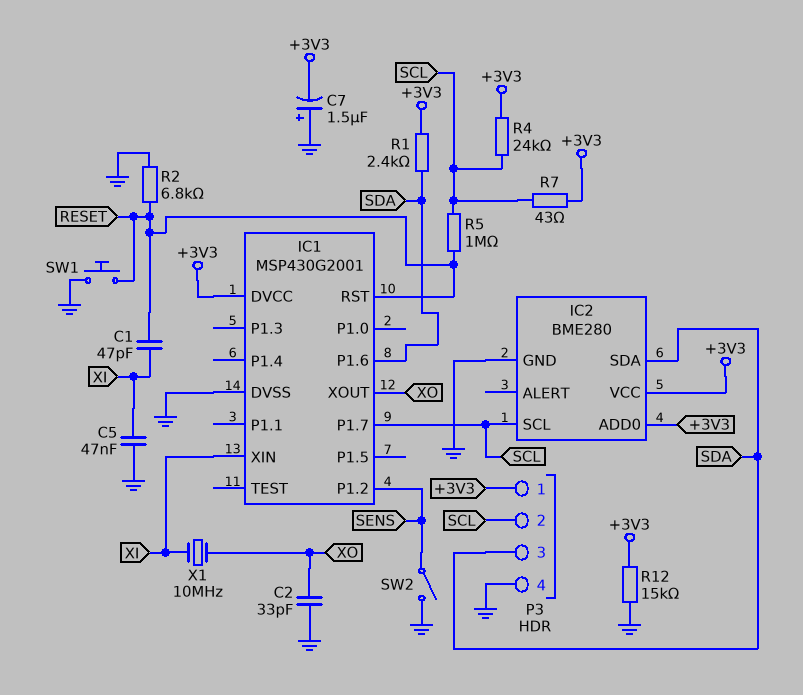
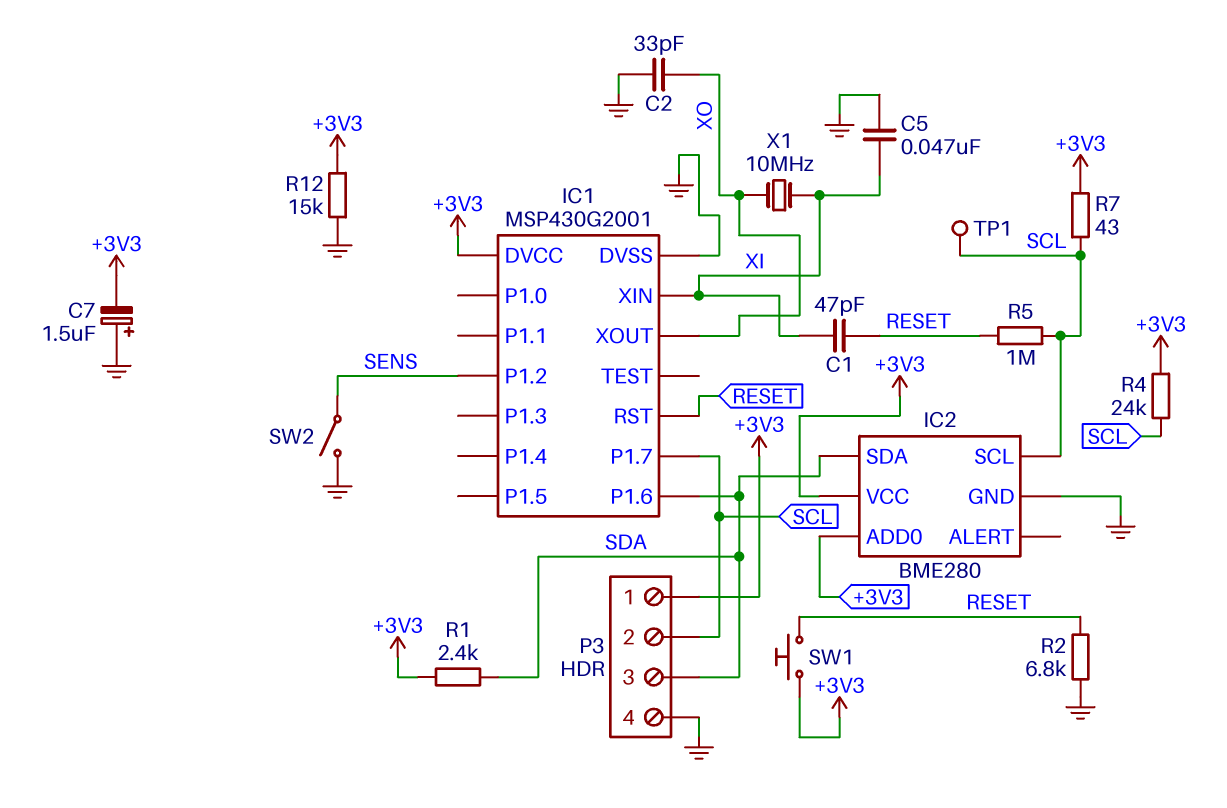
SW1: button (GND, RESET) -> button (+3V3, RESET)
TP1: none -> test point (SCL)

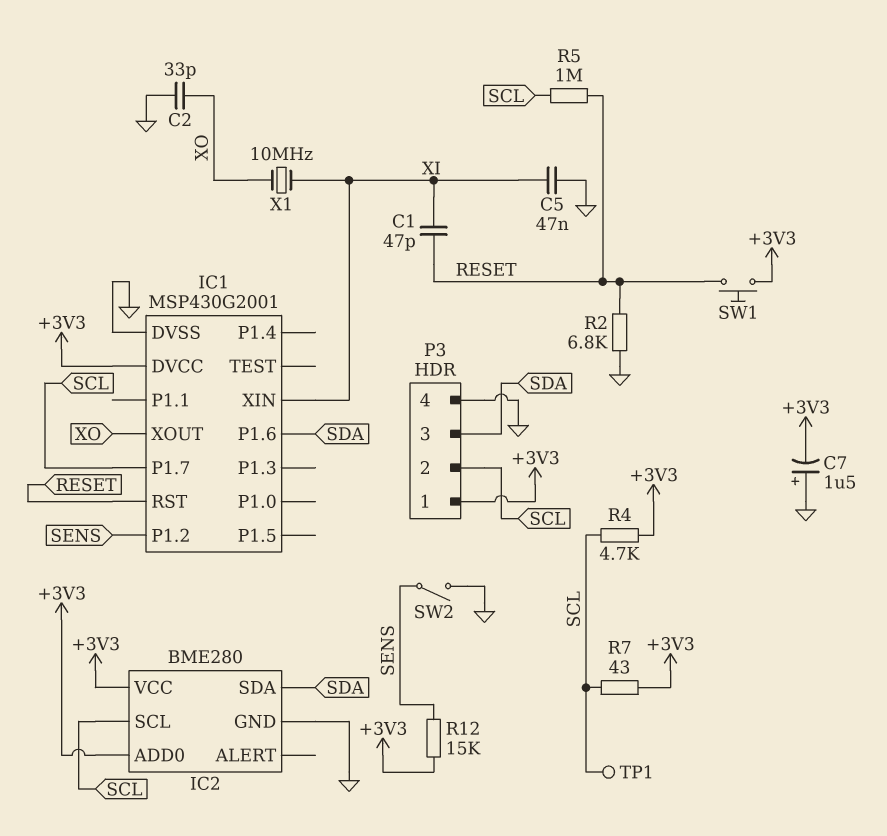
R1: 2.4k (+3V3, SDA) -> none
R4: 24k (+3V3, SCL) -> 4.7k (+3V3, SCL)
R12: 15k (+3V3, GND) -> 15k (+3V3, SENS)

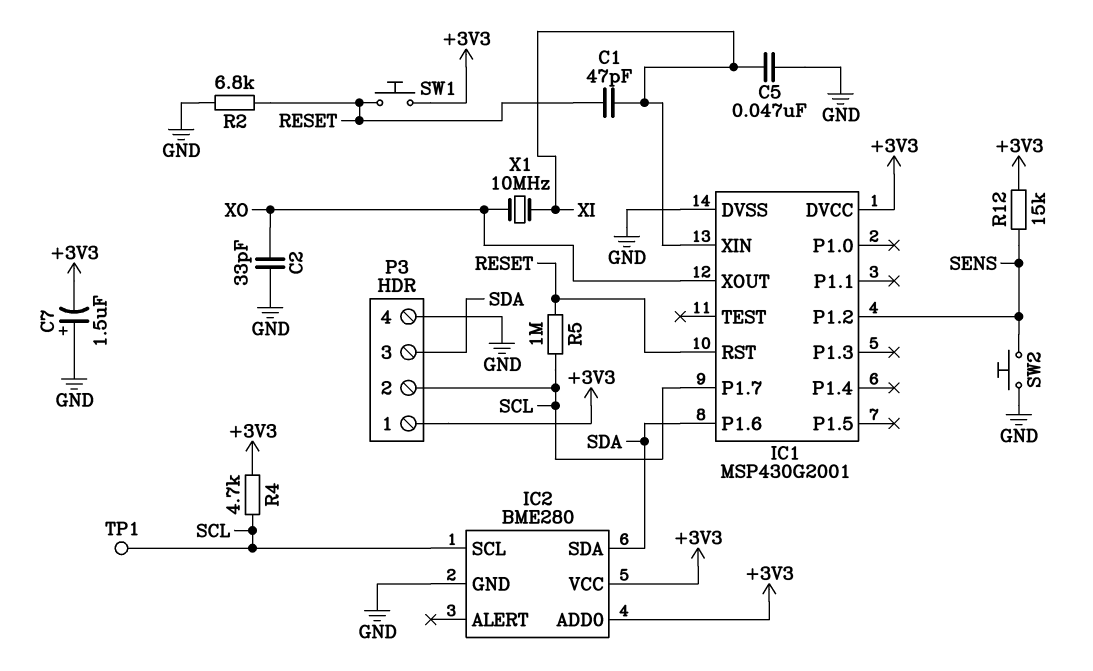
R7: 43 (+3V3, SCL) -> none
SW2: switch (GND, SENS) -> button (GND, SENS)

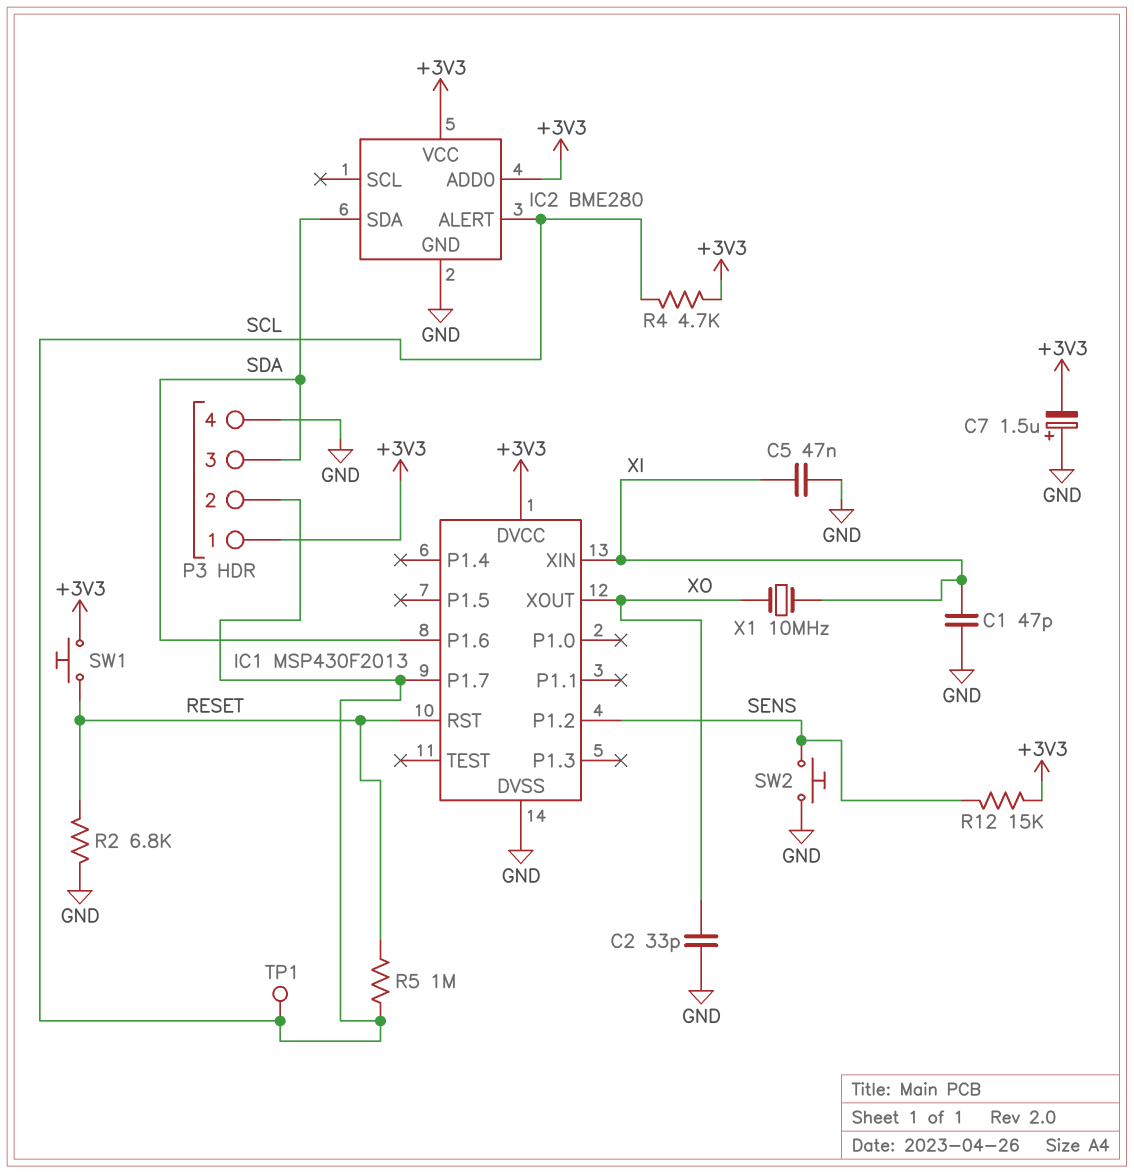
C1: 47pF (RESET, XI) -> 47pF (GND, XI)
IC1: MSP430G2001 -> MSP430F2013
IC2 pin ALERT: none -> SCL
IC2 pin SCL: SCL -> none

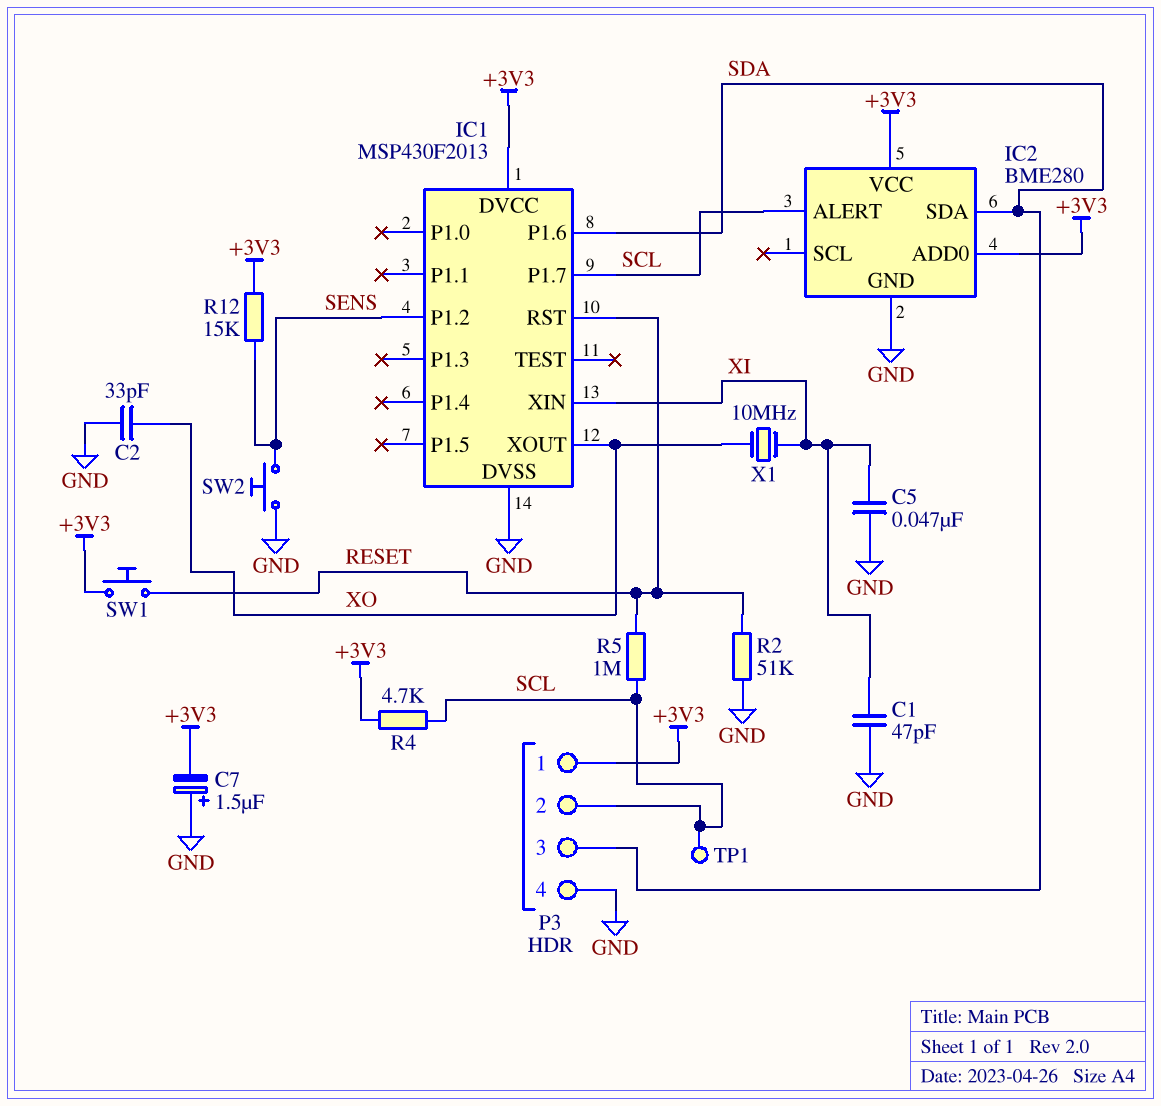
R2: 6.8k (GND, RESET) -> 51k (GND, RESET)

